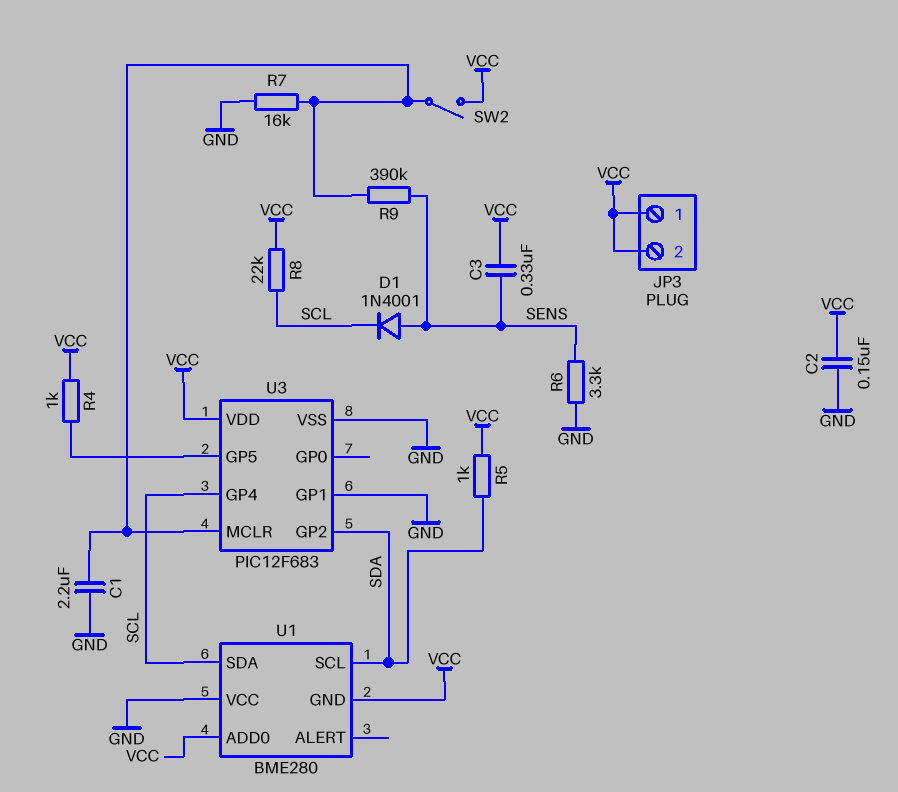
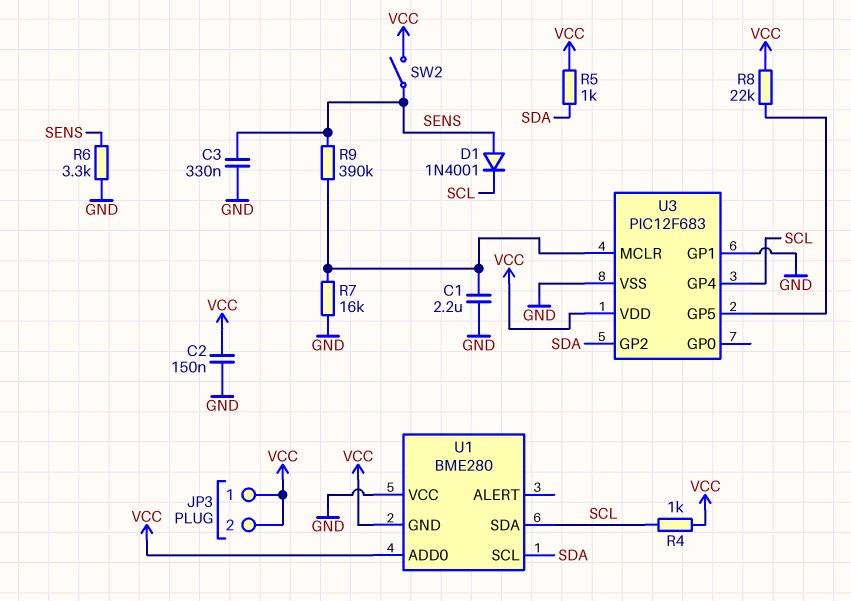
C3: 330nF (SENS, VCC) -> 330nF (GND, SENS)
R4: 1k (U3/GP5, VCC) -> 1k (SCL, VCC)
R8: 22k (SCL, VCC) -> 22k (U3/GP5, VCC)
SW2: switch (U3/MCLR, VCC) -> switch (SENS, VCC)

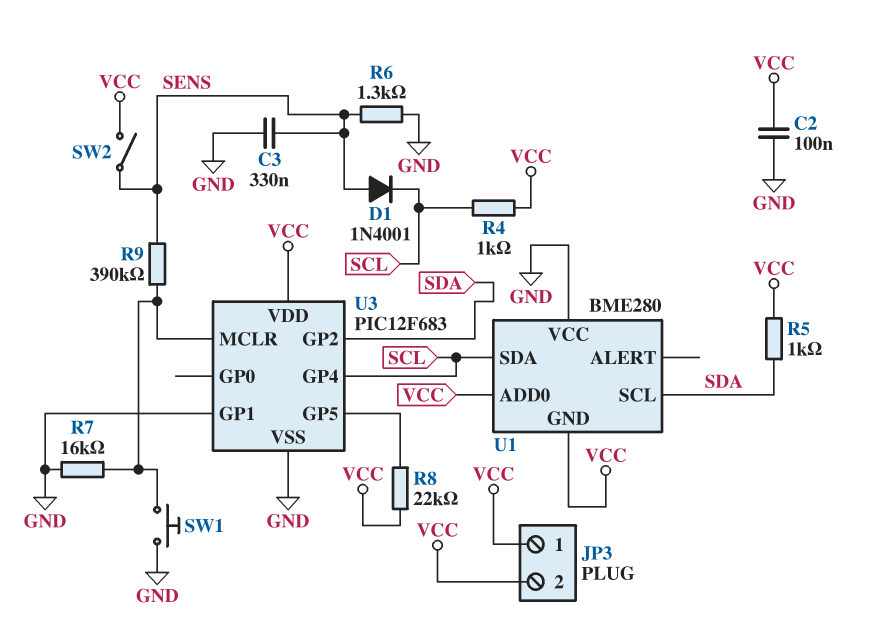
C1: 2.2uF (GND, U3/MCLR) -> none
C2: 150nF (GND, VCC) -> 100nF (GND, VCC)
R6: 3.3k (GND, SENS) -> 1.3k (GND, SENS)
SW1: none -> button (GND, U3/MCLR)

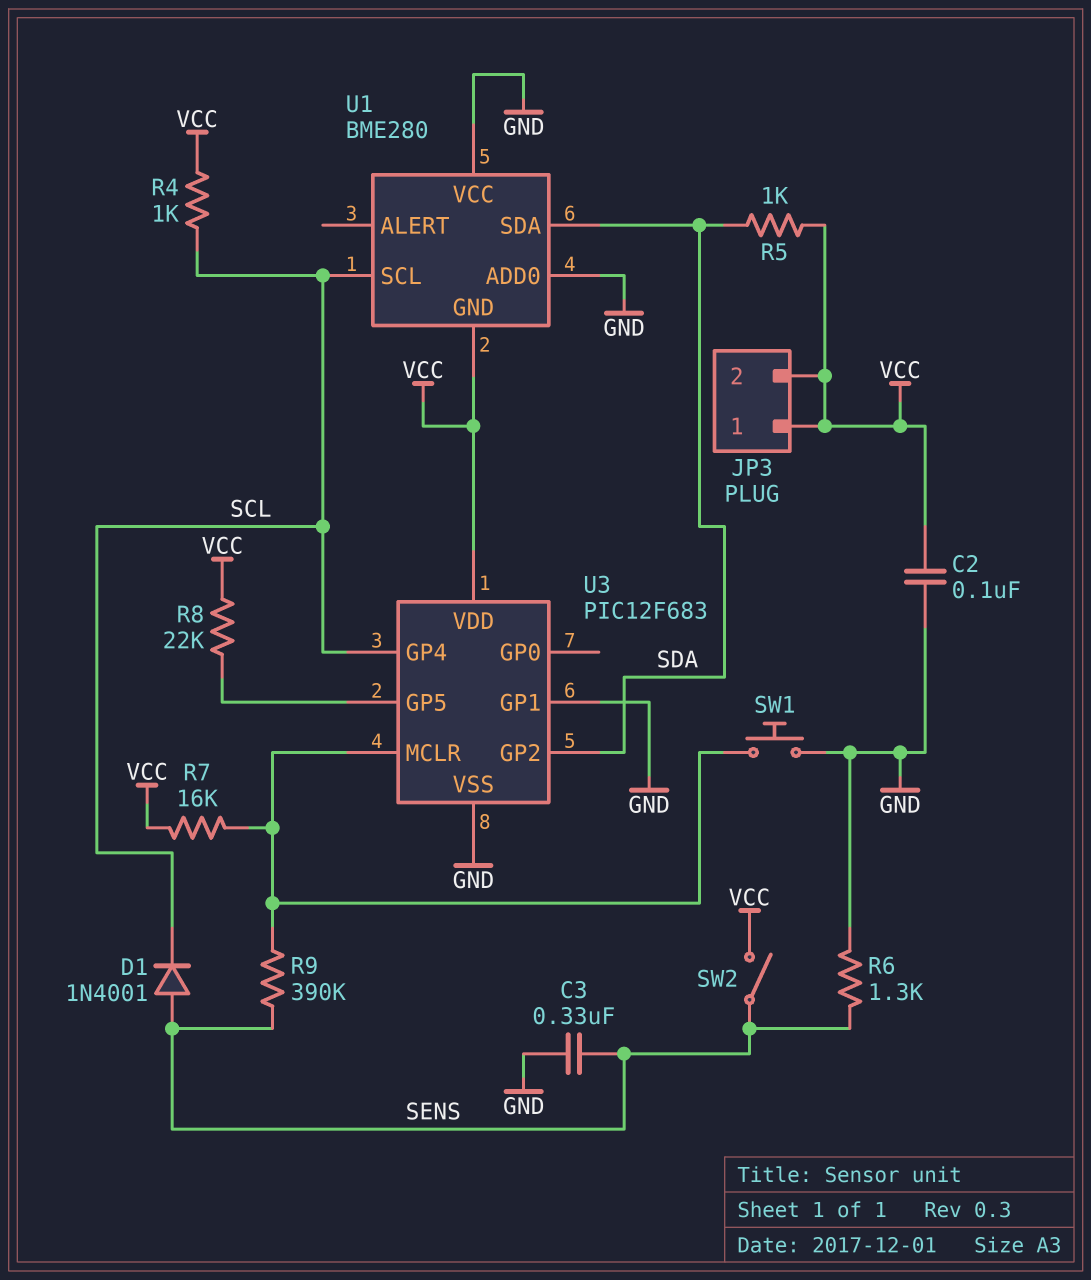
R7: 16k (GND, U3/MCLR) -> 16k (U3/MCLR, VCC)
U1 pin ADD0: VCC -> GND
U1 pin SCL: SDA -> SCL
U1 pin SDA: SCL -> SDA

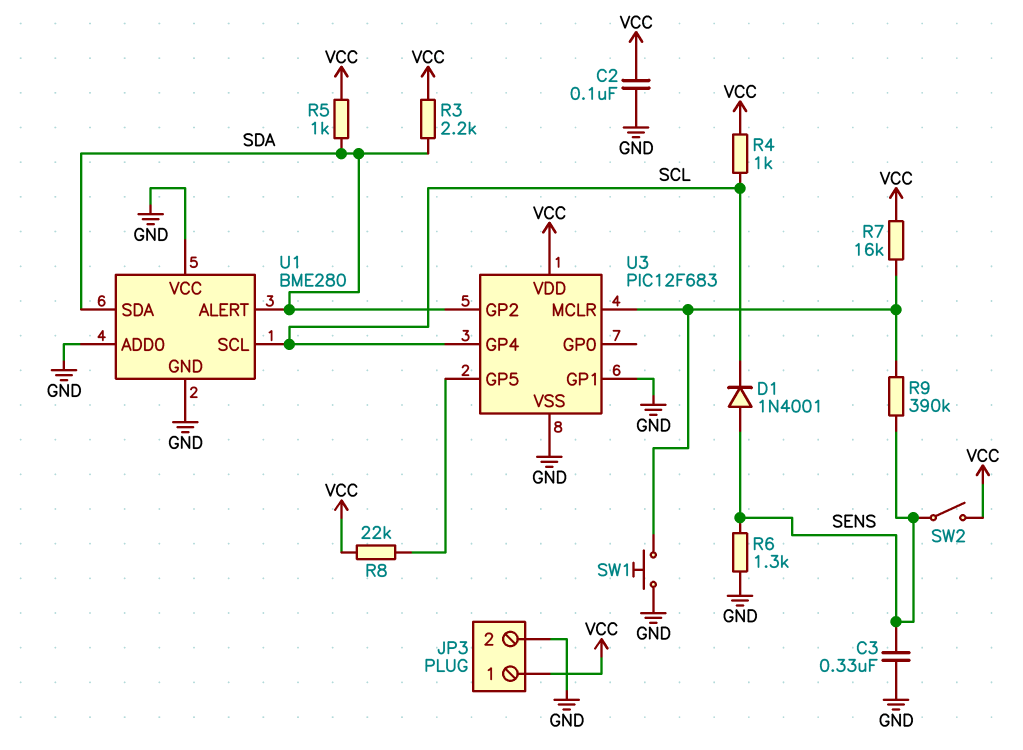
JP3 pin 2: VCC -> GND
R3: none -> 2.2k (SDA, VCC)
U1 pin ALERT: none -> SDA
U1 pin GND: VCC -> GND

